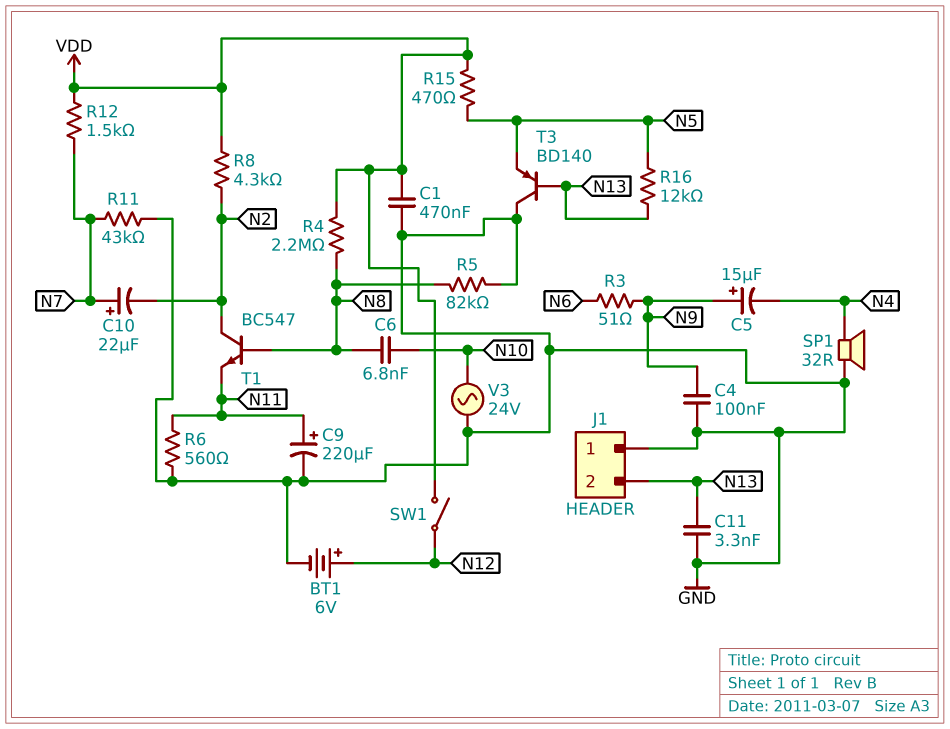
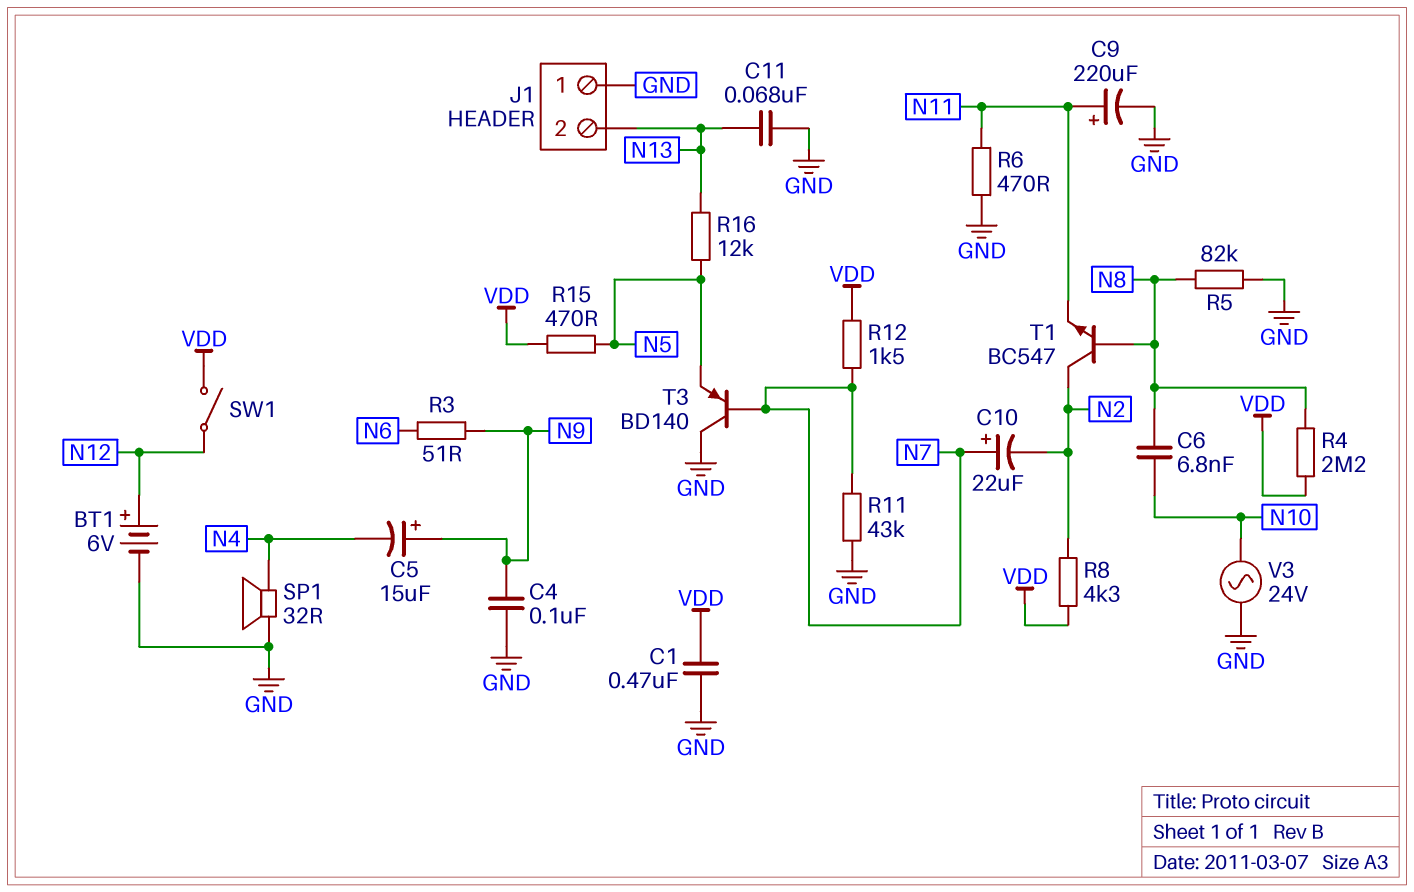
C11: 3.3nF (GND, N13) -> 68nF (GND, N13)
R6: 560 (GND, N11) -> 470 (GND, N11)
T3: PNP BD140 (B N13, C GND, E N5) -> PNP BD140 (B N7, C GND, E N5)

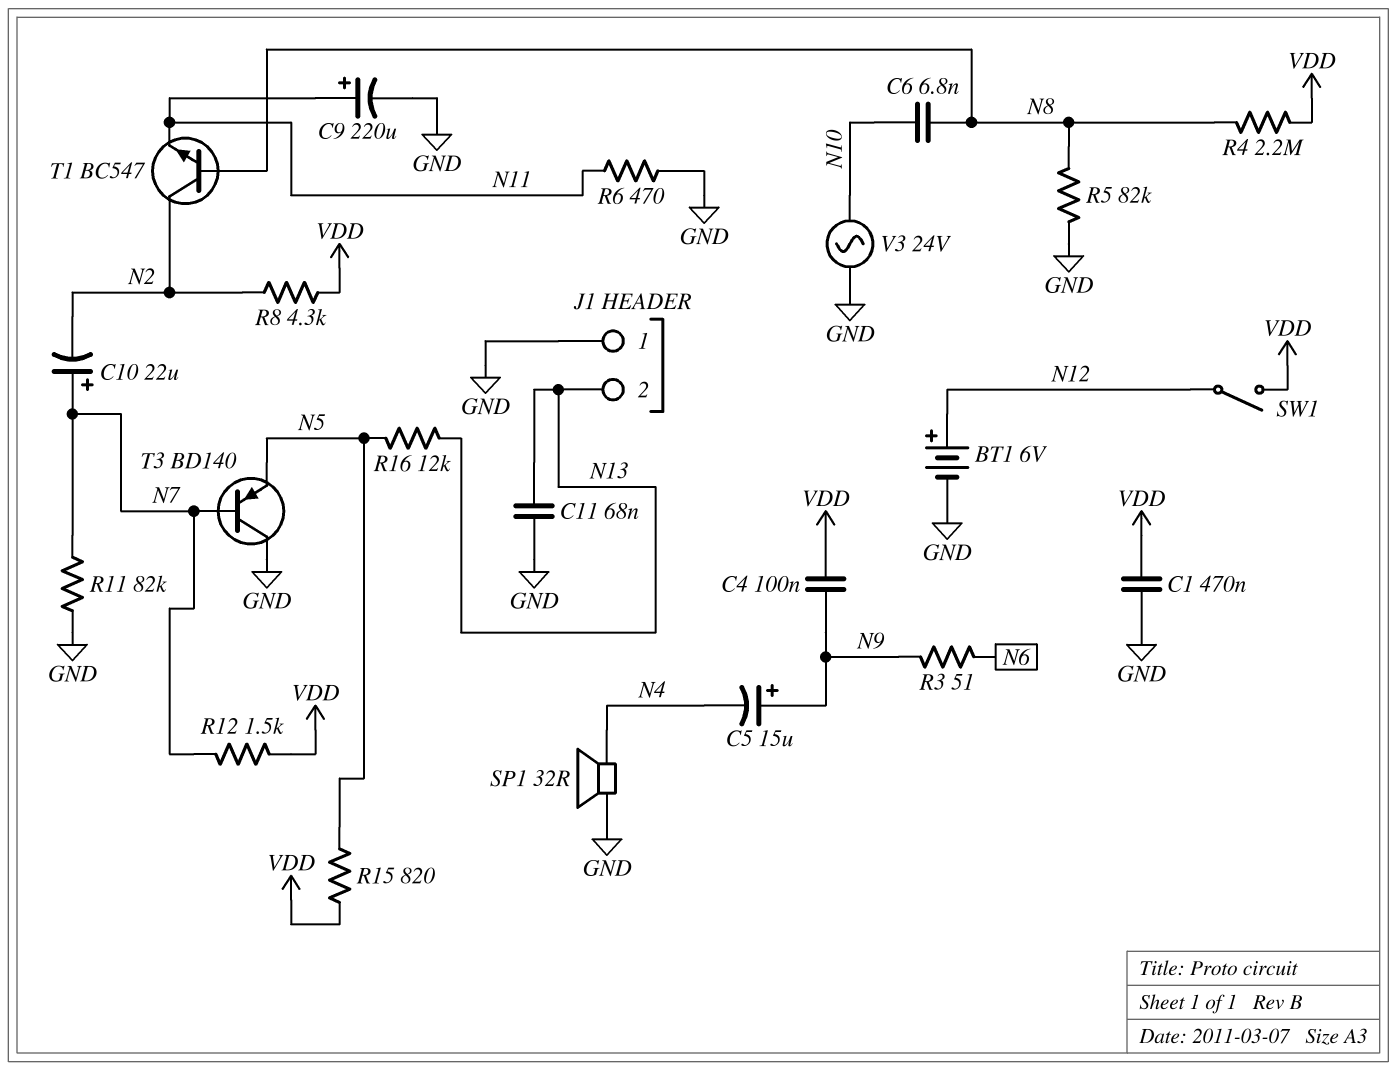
C4: 100nF (GND, N9) -> 100nF (N9, VDD)
R11: 43k (GND, N7) -> 82k (GND, N7)
R15: 470 (N5, VDD) -> 820 (N5, VDD)

